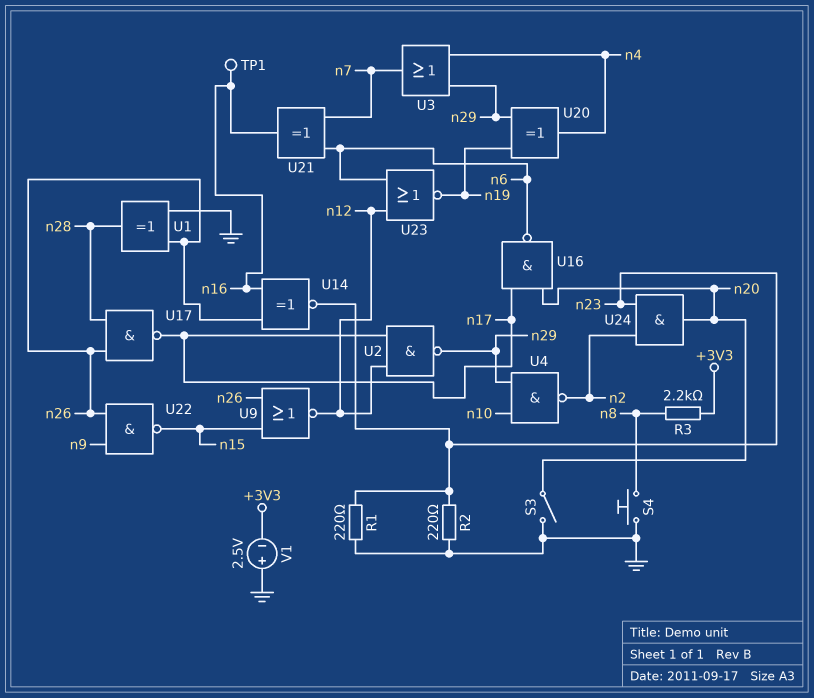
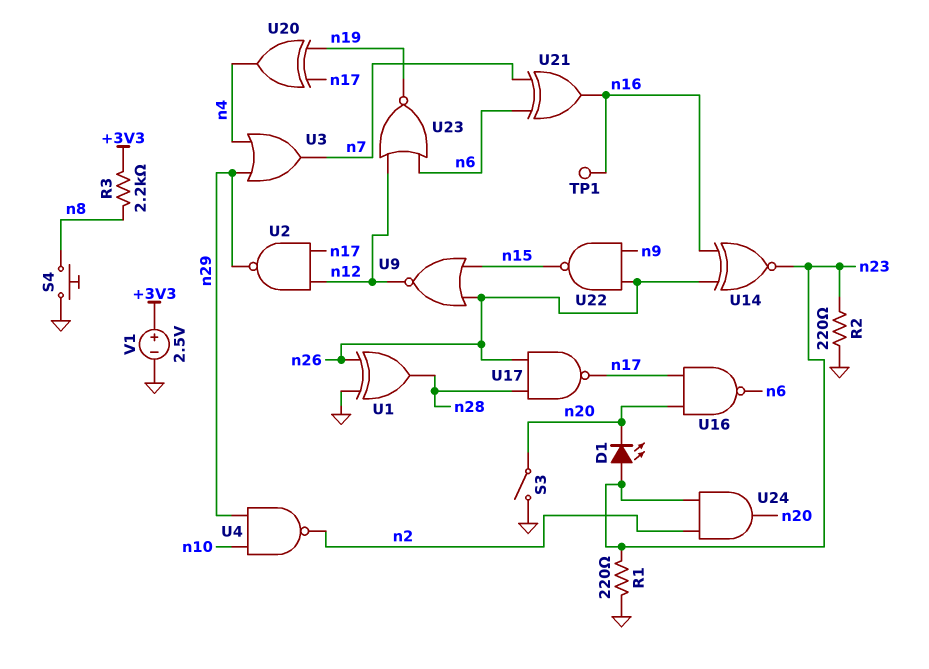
D1: none -> LED (A n23, K n20)
U20: XOR (in n19, in n29, out n4) -> XOR (in n17, in n19, out n4)
V1: 2.5V (plus GND, minus +3V3) -> 2.5V (plus +3V3, minus GND)

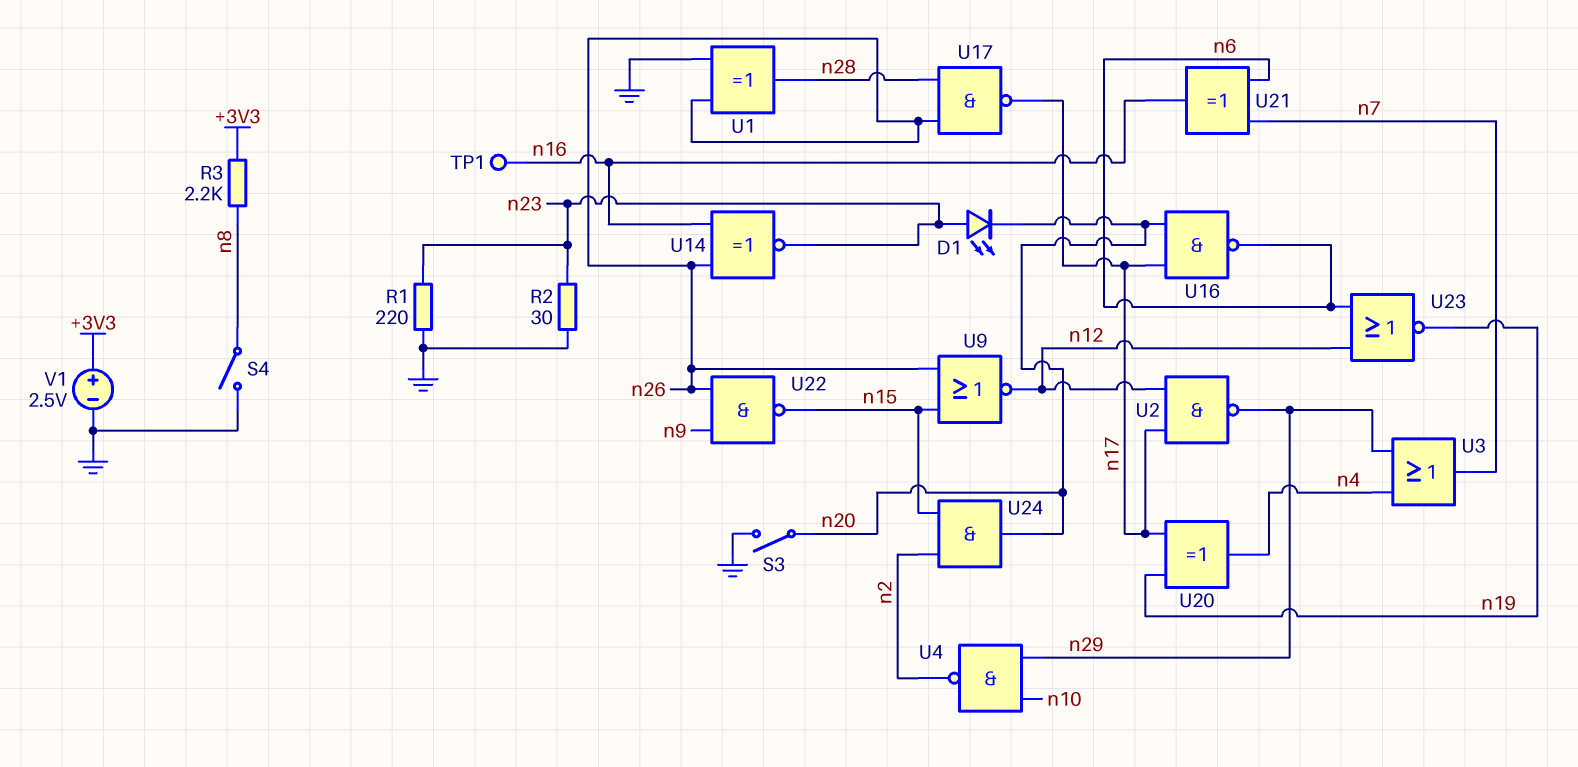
R2: 220 (GND, n23) -> 30 (GND, n23)
S4: button (GND, n8) -> switch (GND, n8)
U24: AND (in n2, in n23, out n20) -> AND (in n2, in n15, out n20)

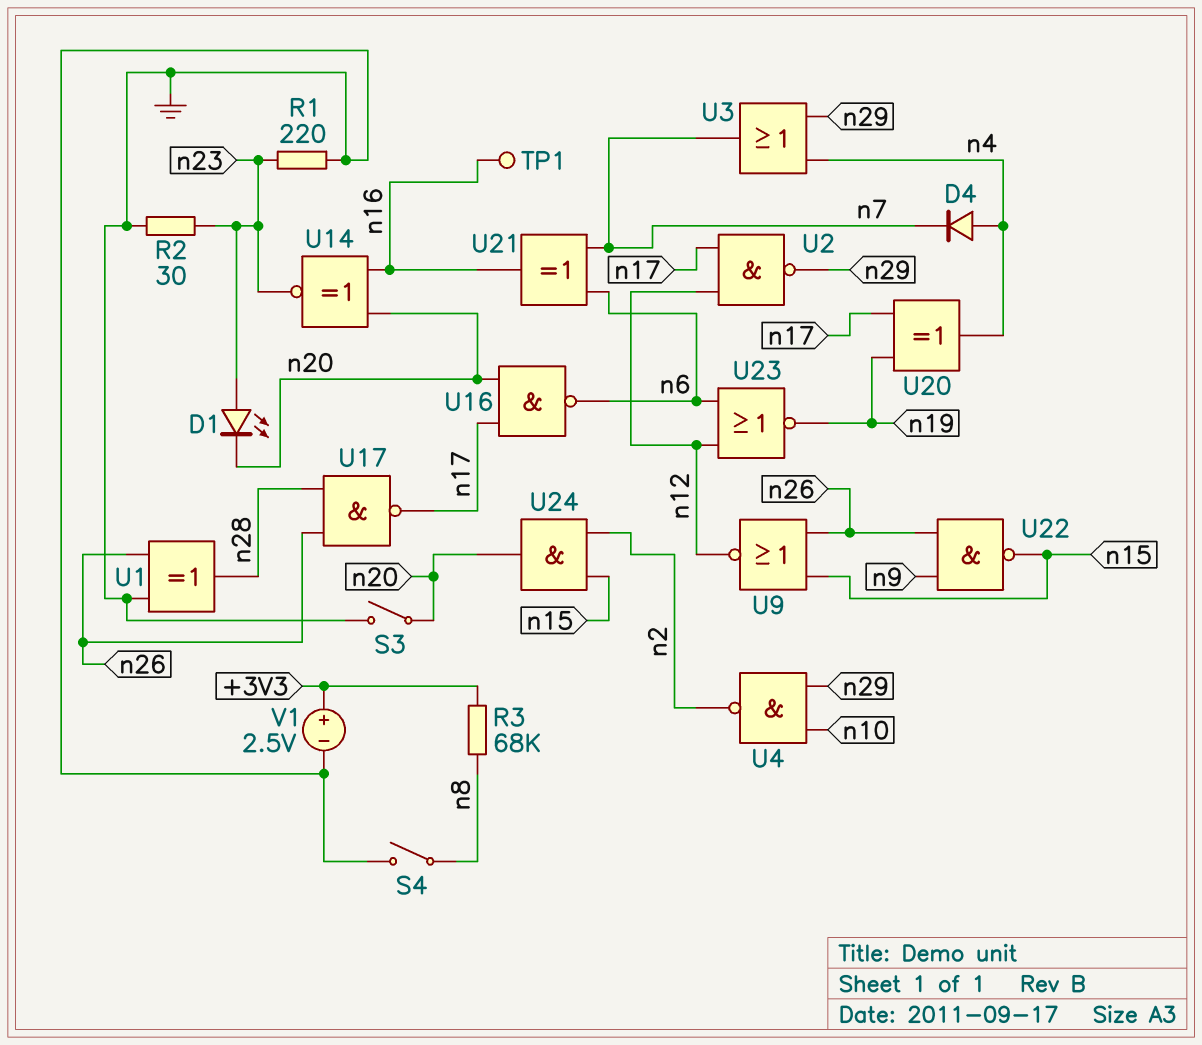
D4: none -> diode (A n4, K n7)
R3: 2.2k (+3V3, n8) -> 68k (+3V3, n8)
U14: XNOR (in n16, in n26, out n23) -> XNOR (in n16, in n20, out n23)

